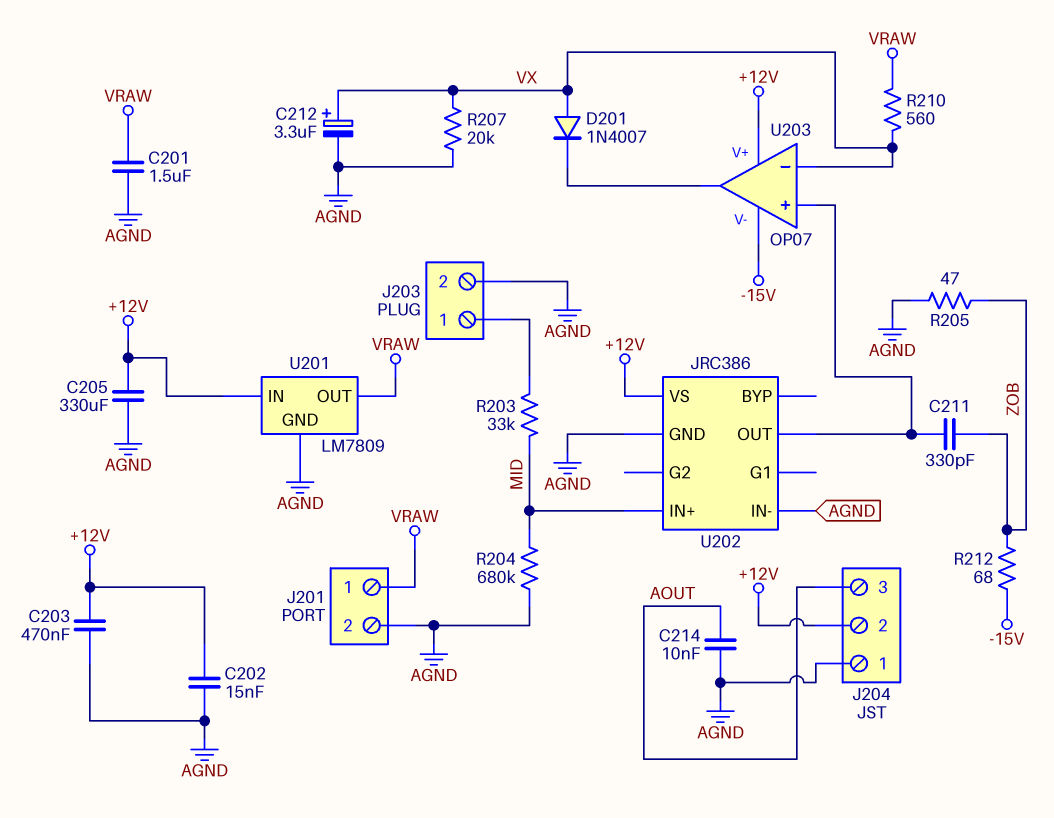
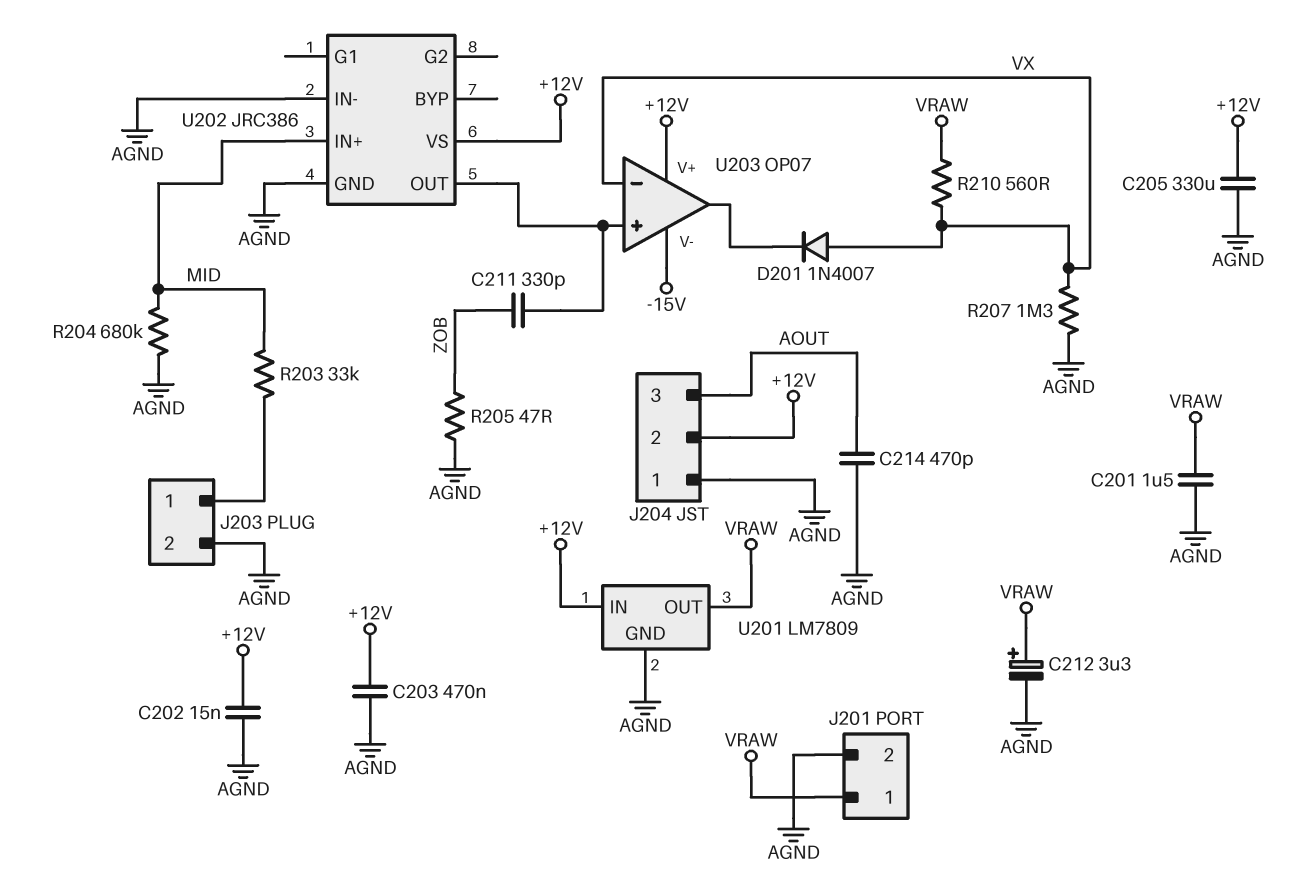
C212: 3.3uF (plus VX, minus AGND) -> 3.3uF (plus VRAW, minus AGND)
C214: 10nF (AGND, AOUT) -> 470pF (AGND, AOUT)
R207: 20k (AGND, VX) -> 1.3M (AGND, VX)
R212: 68 (-15V, ZOB) -> none

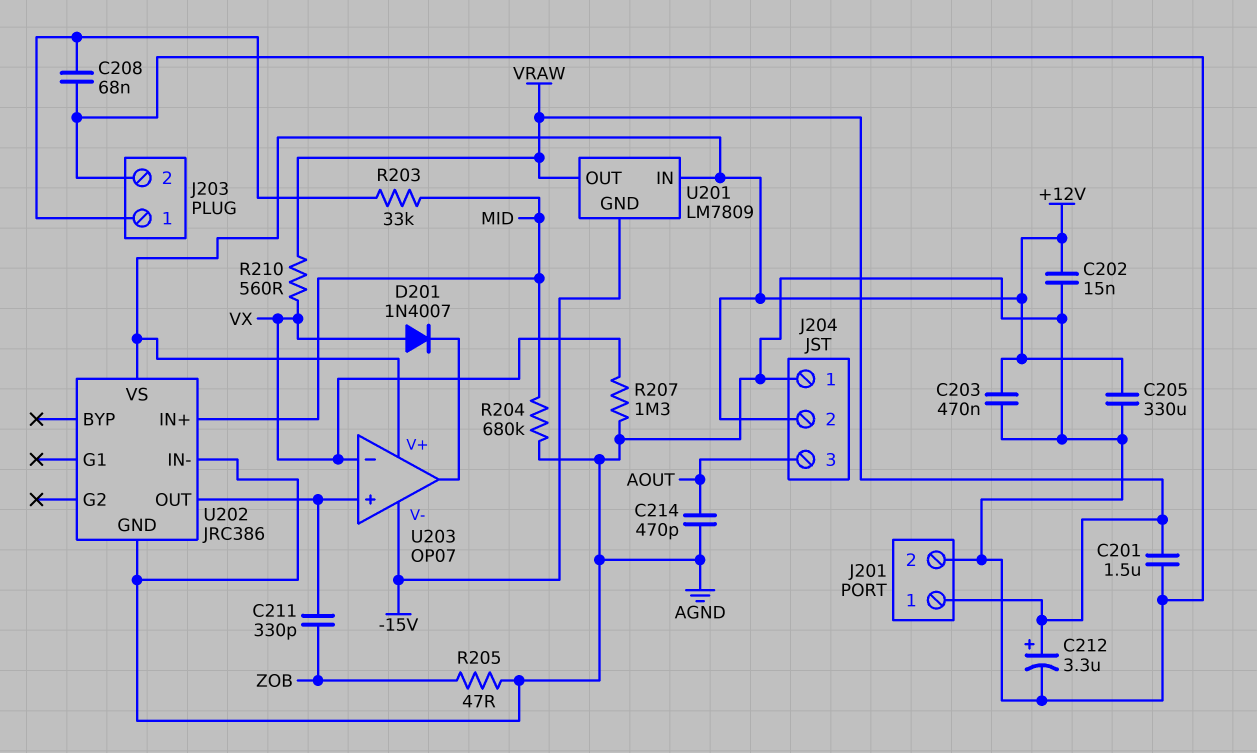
C208: none -> 68nF (AGND, J203/1)
U201 pin GND: AGND -> -15V

